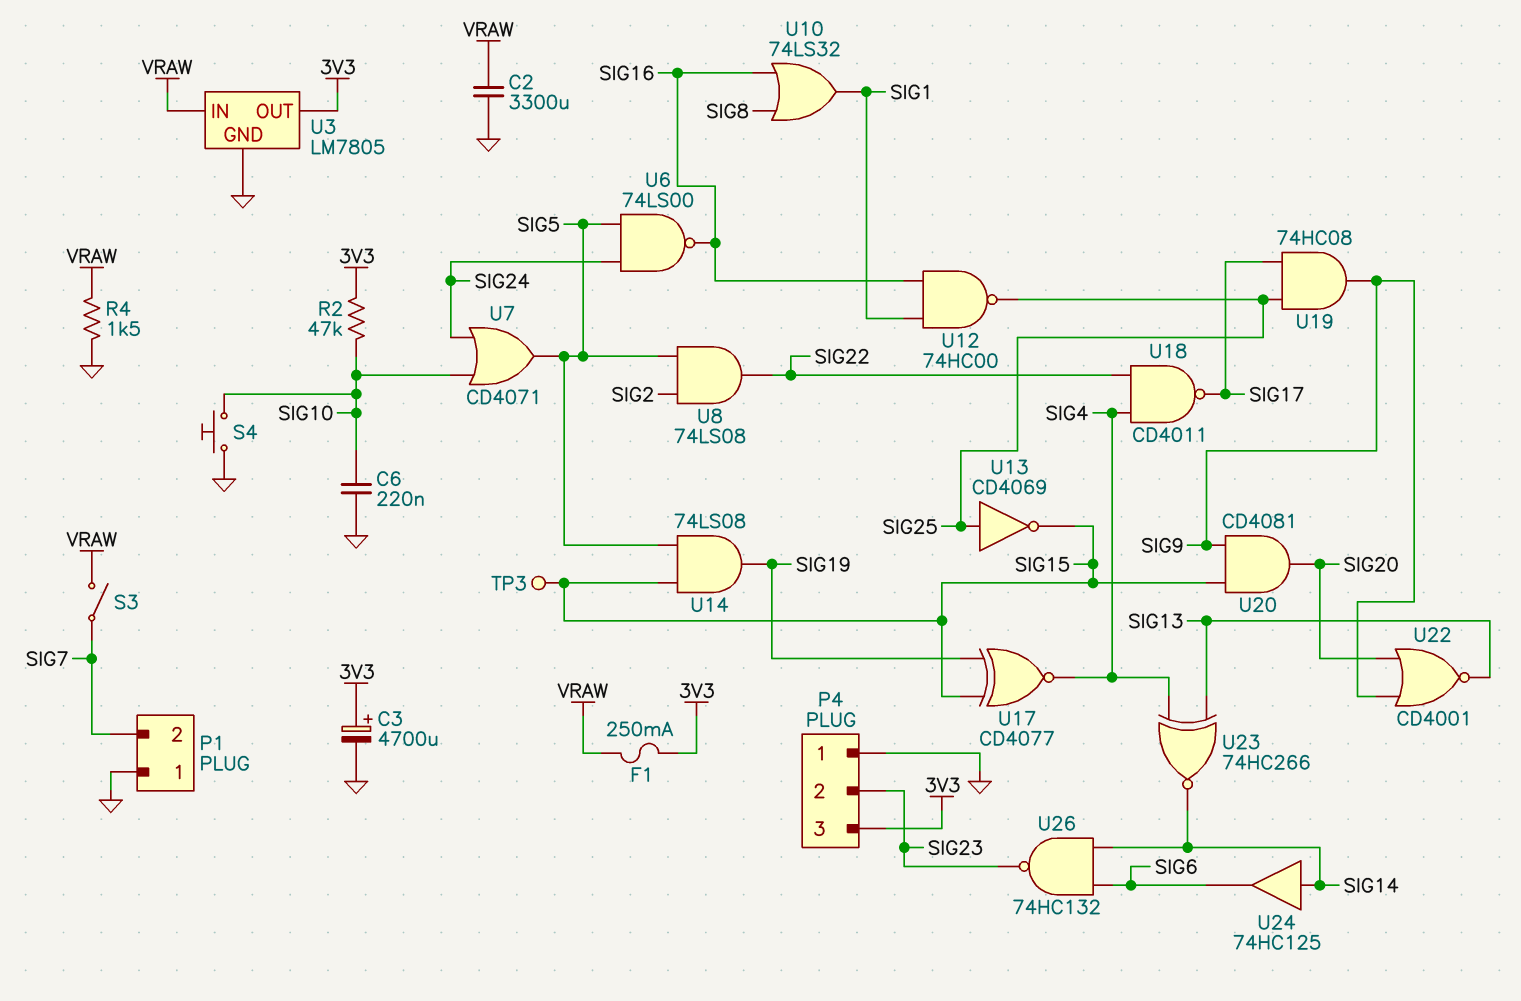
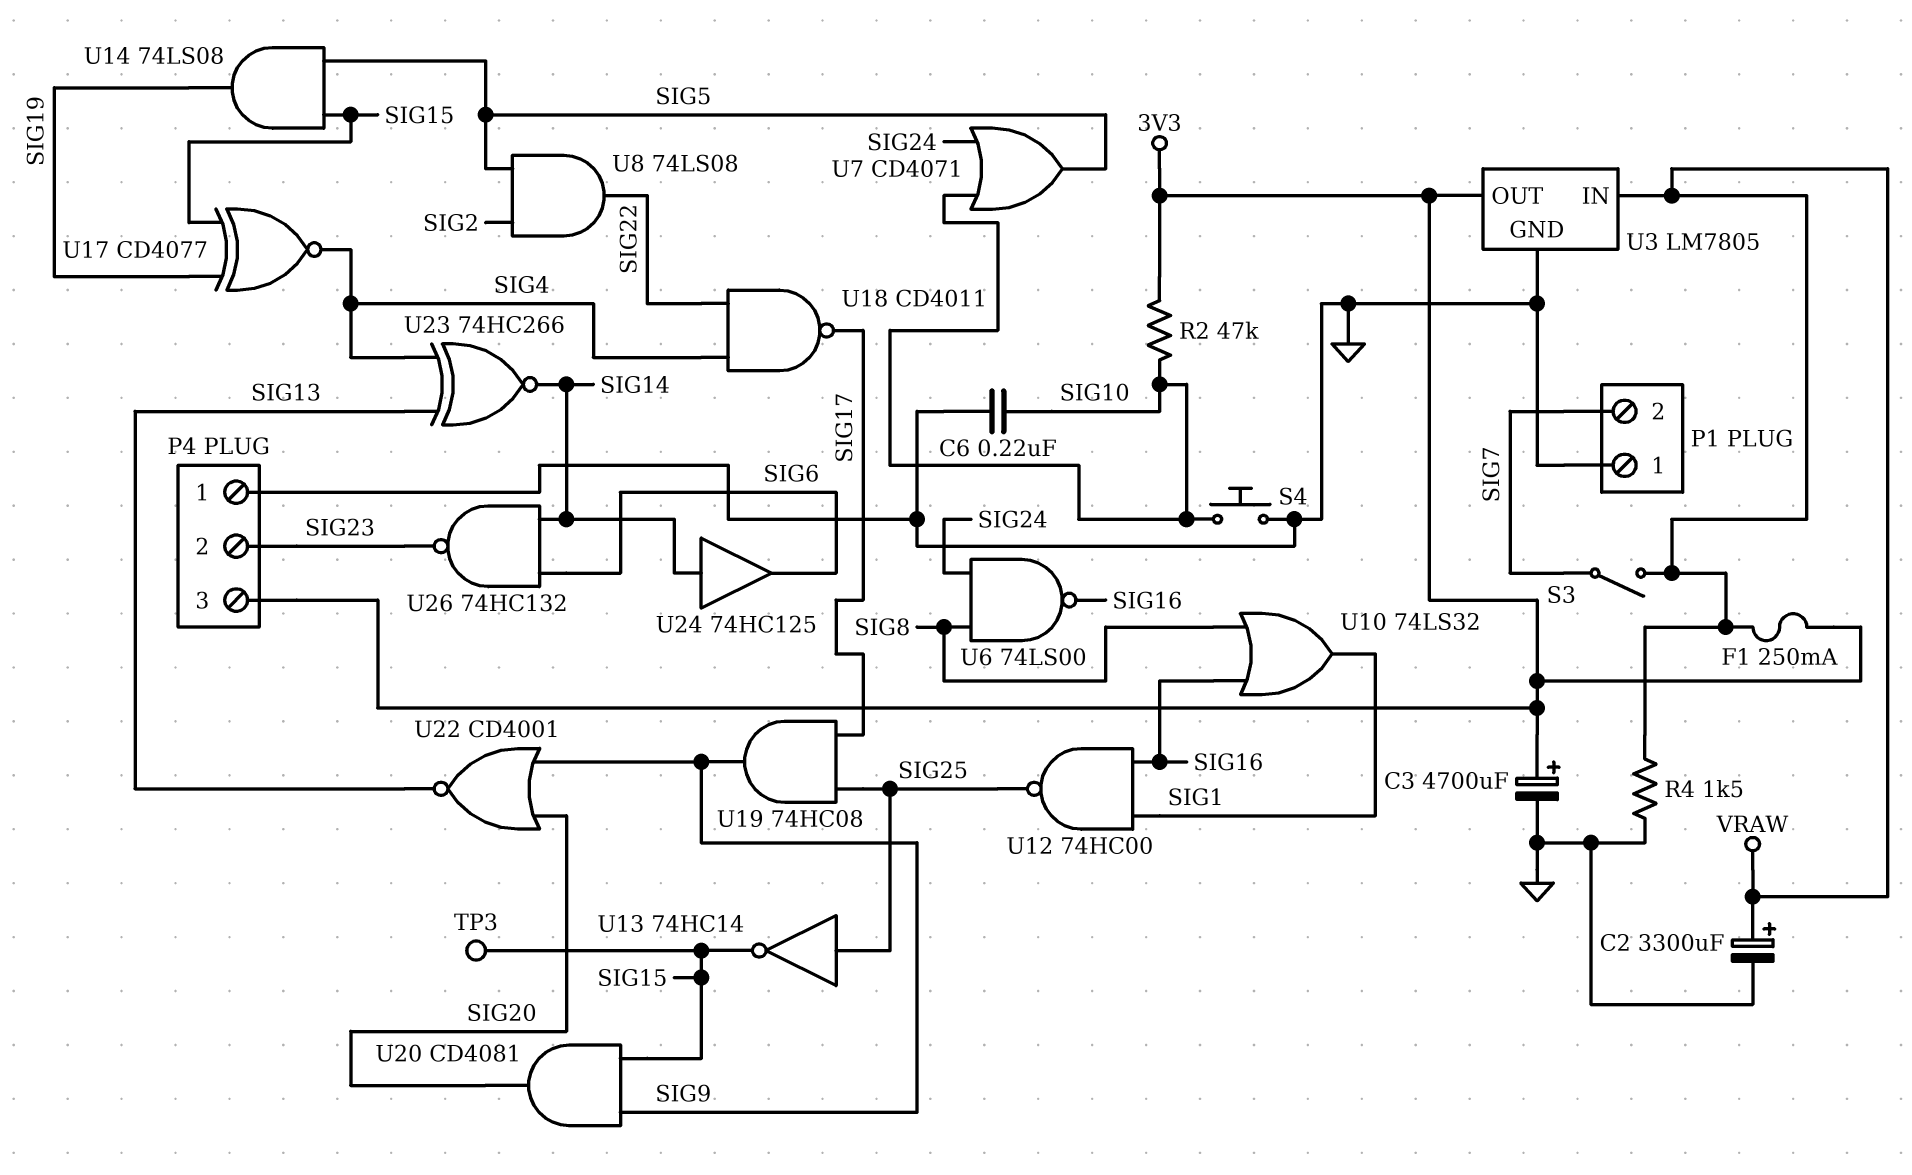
C2: 3300uF (GND, VRAW) -> 3300uF (plus VRAW, minus GND)
U6: NAND 74LS00 (in SIG5, in SIG24, out SIG16) -> NAND 74LS00 (in SIG8, in SIG24, out SIG16)
U13: NOT CD4069 (in SIG25, out SIG15) -> NOT 74HC14 (in SIG25, out SIG15)

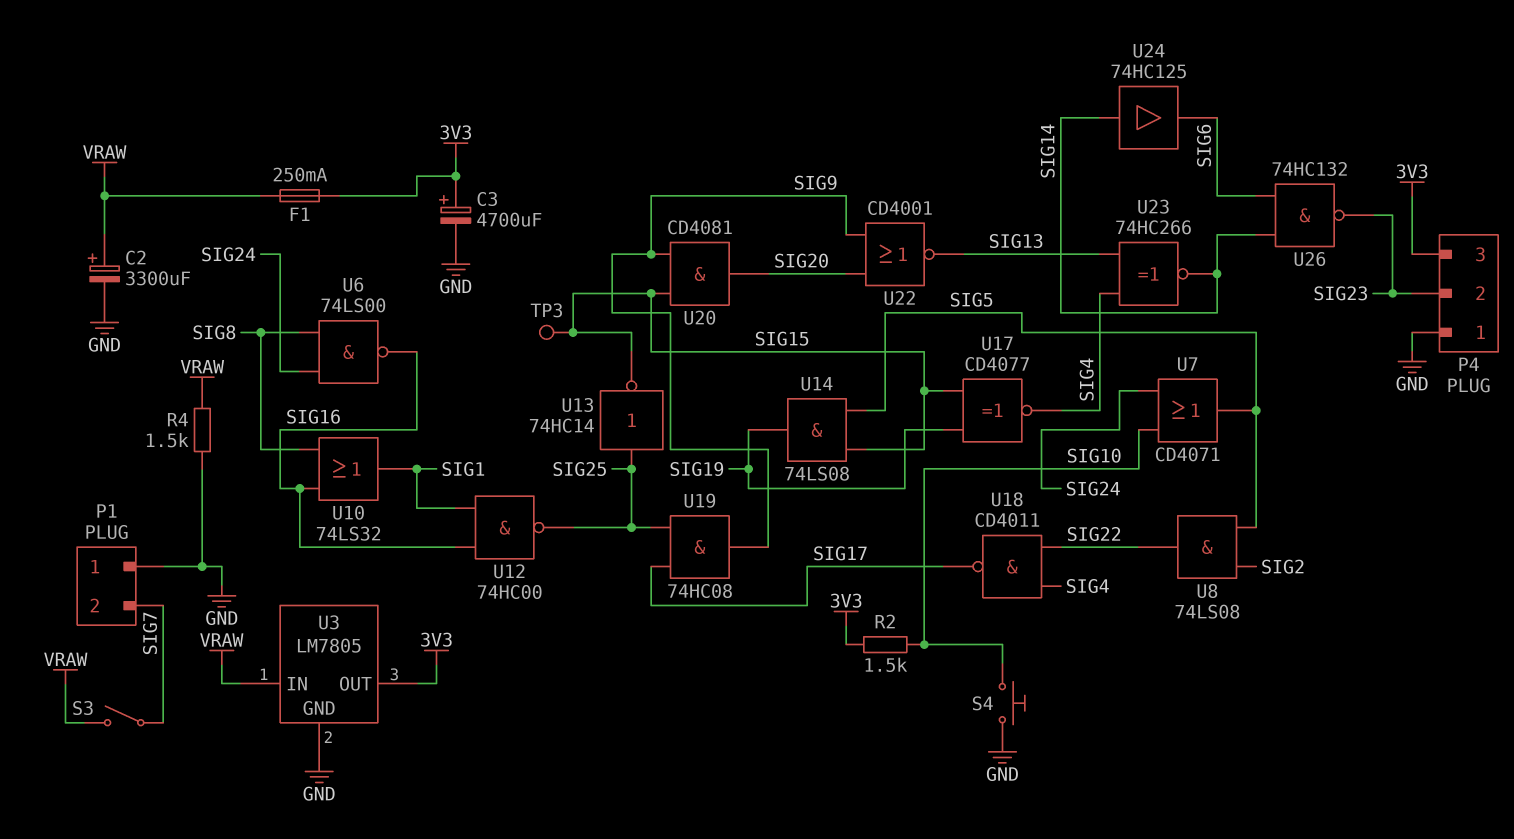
C6: 220nF (GND, SIG10) -> none
R2: 47k (3V3, SIG10) -> 1.5k (3V3, SIG10)

